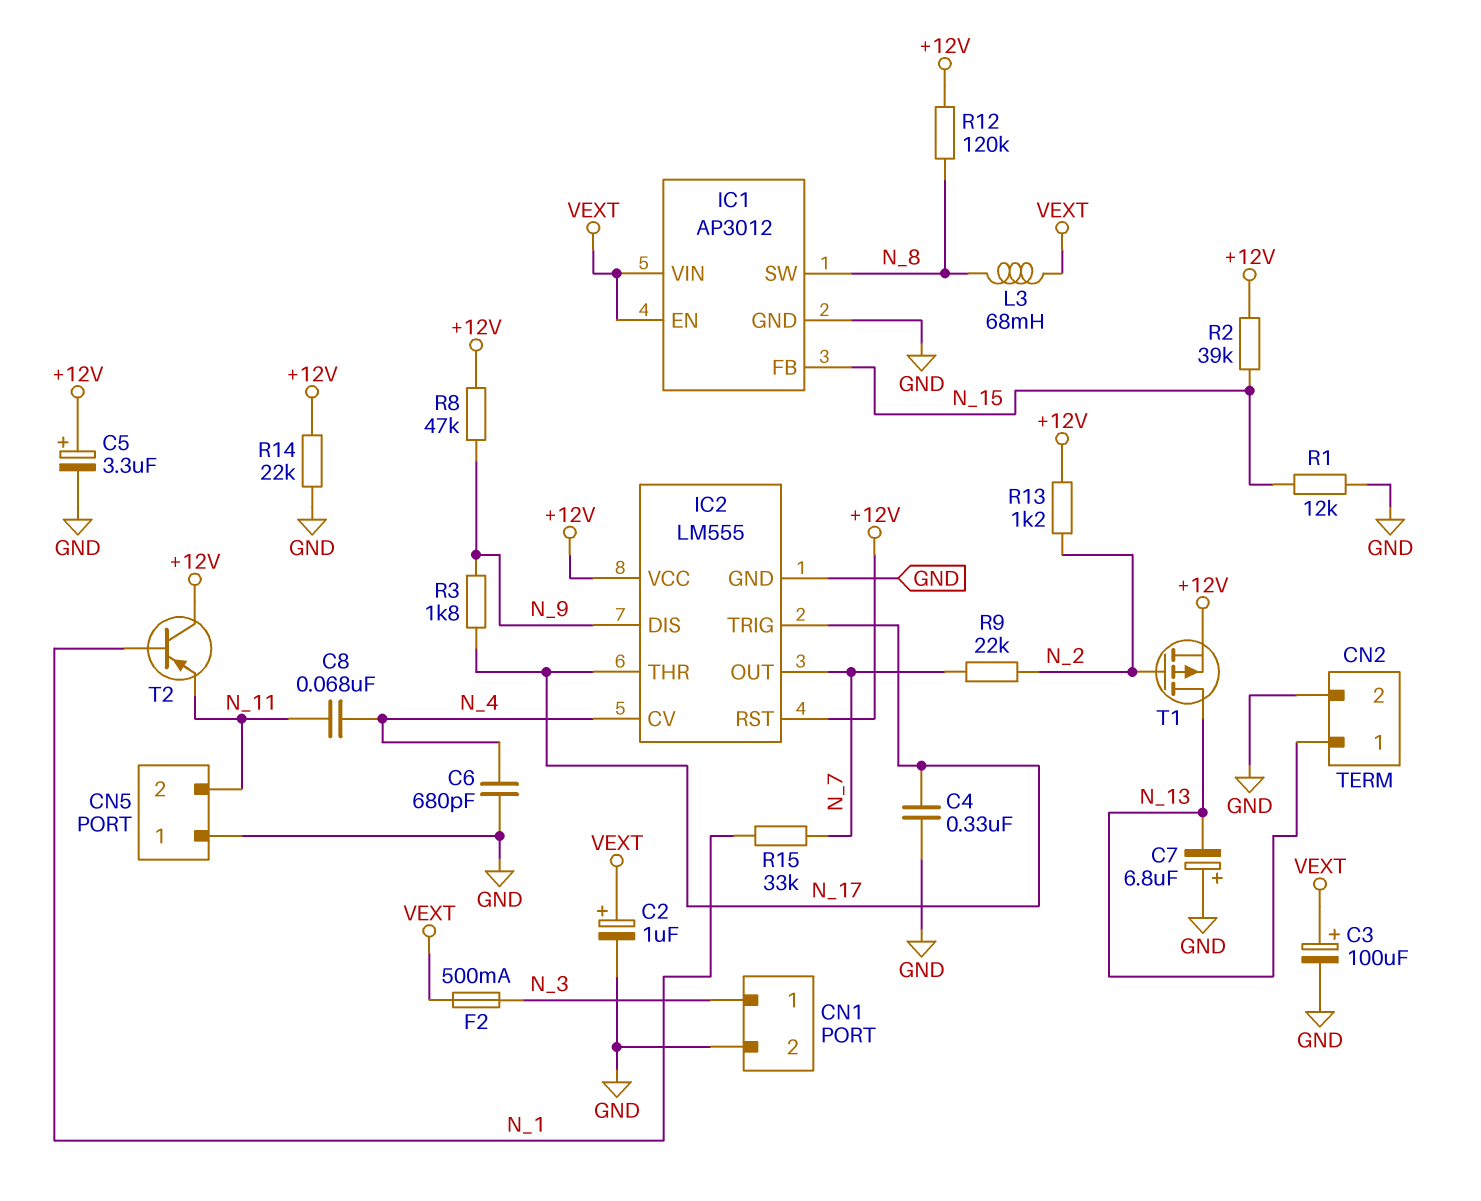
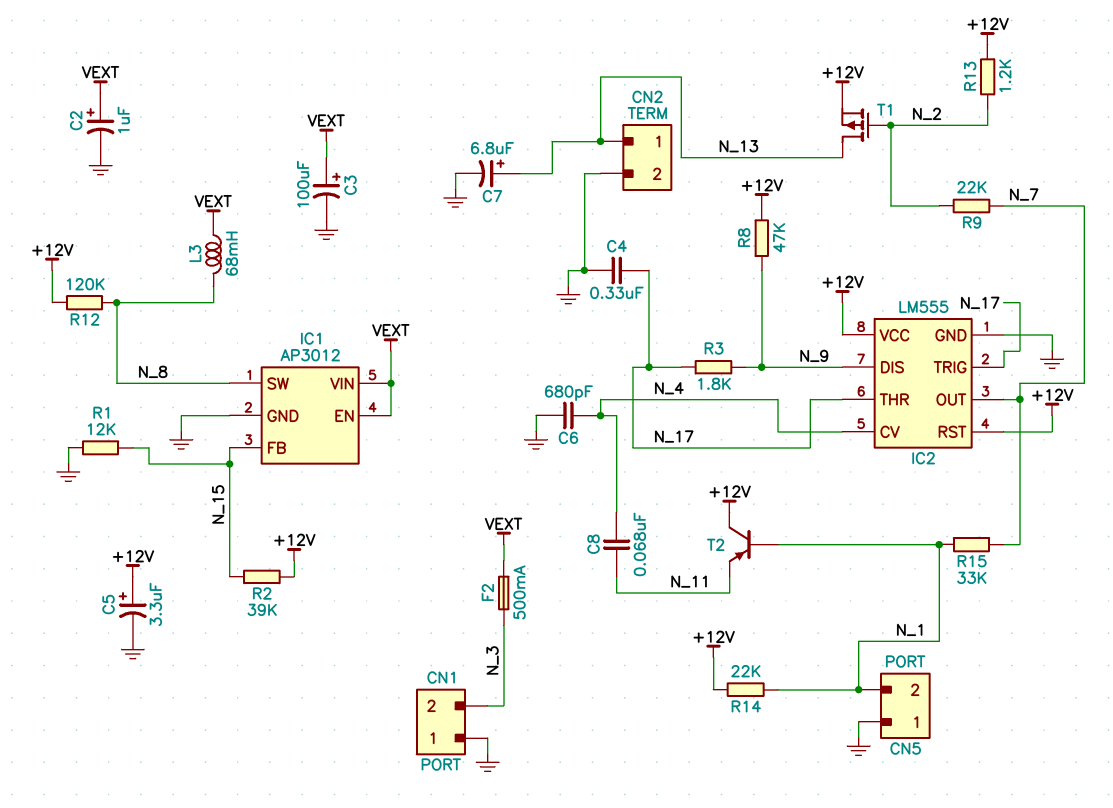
C7: 6.8uF (plus GND, minus N_13) -> 6.8uF (plus N_13, minus GND)
CN1 pin 1: N_3 -> GND
CN1 pin 2: GND -> N_3
CN5 pin 2: N_11 -> N_1
R14: 22k (+12V, GND) -> 22k (+12V, N_1)

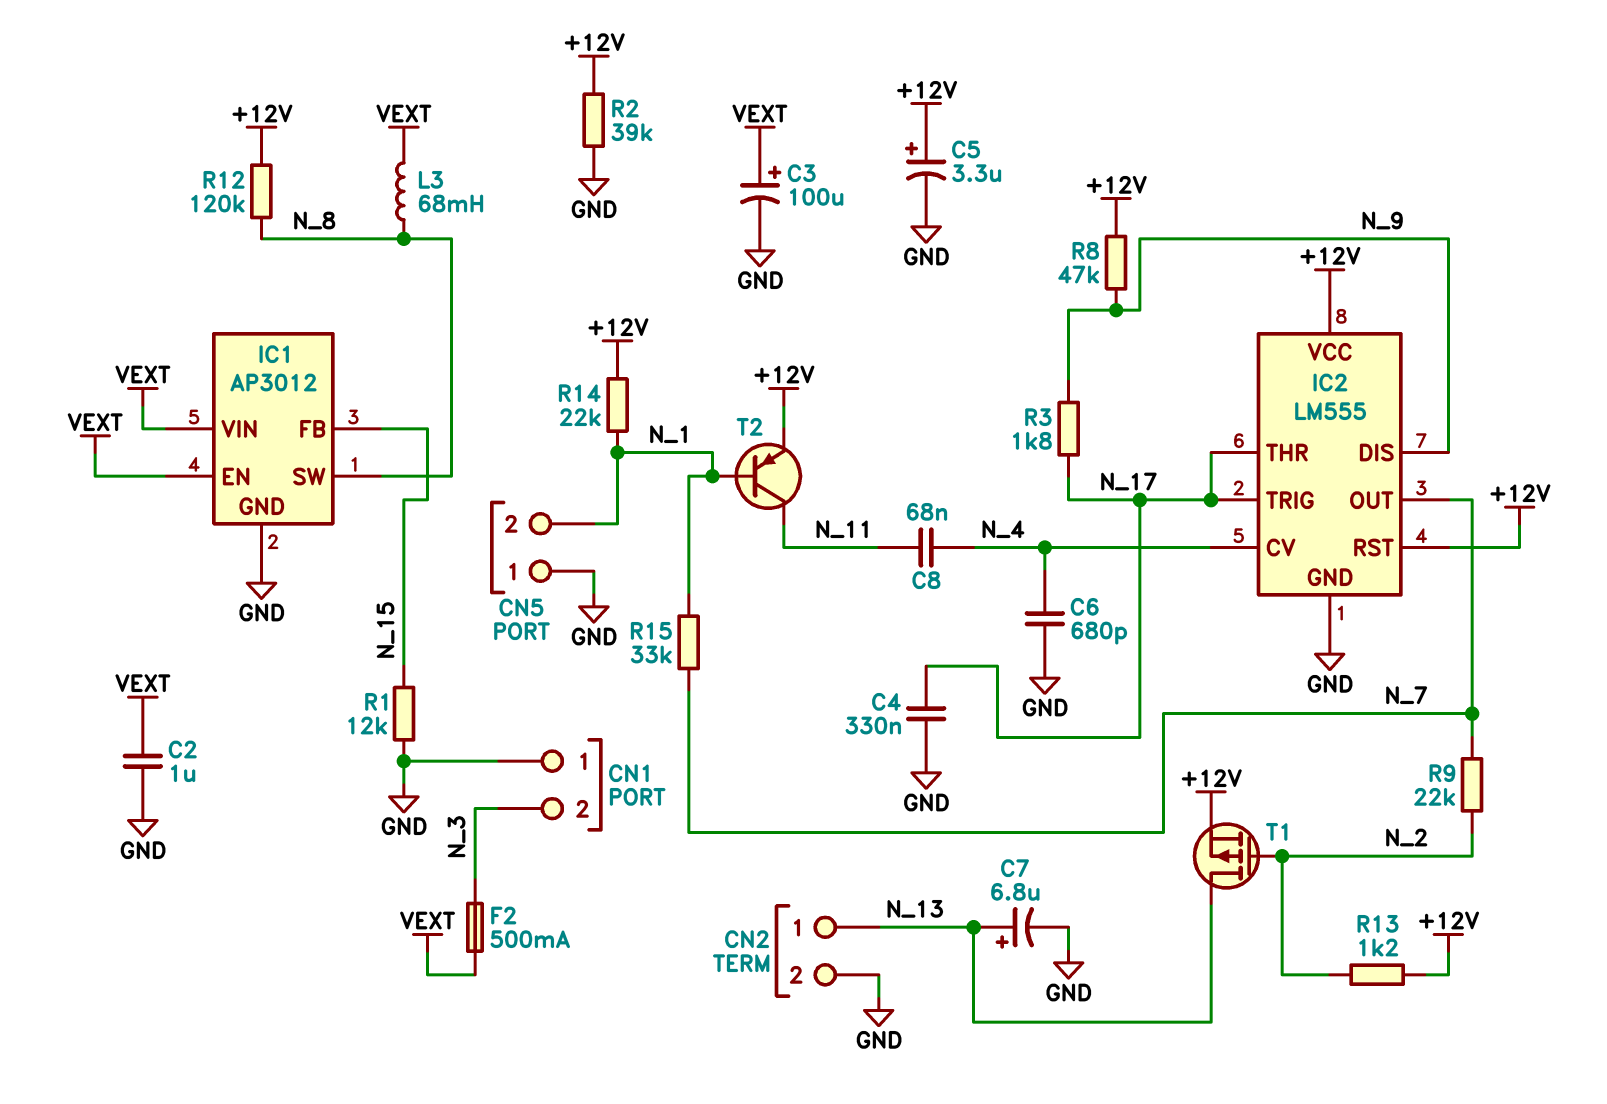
C2: 1uF (plus VEXT, minus GND) -> 1uF (GND, VEXT)
R2: 39k (+12V, N_15) -> 39k (+12V, GND)
T2: PNP (B N_1, C +12V, E N_11) -> PNP (B N_1, C N_11, E +12V)

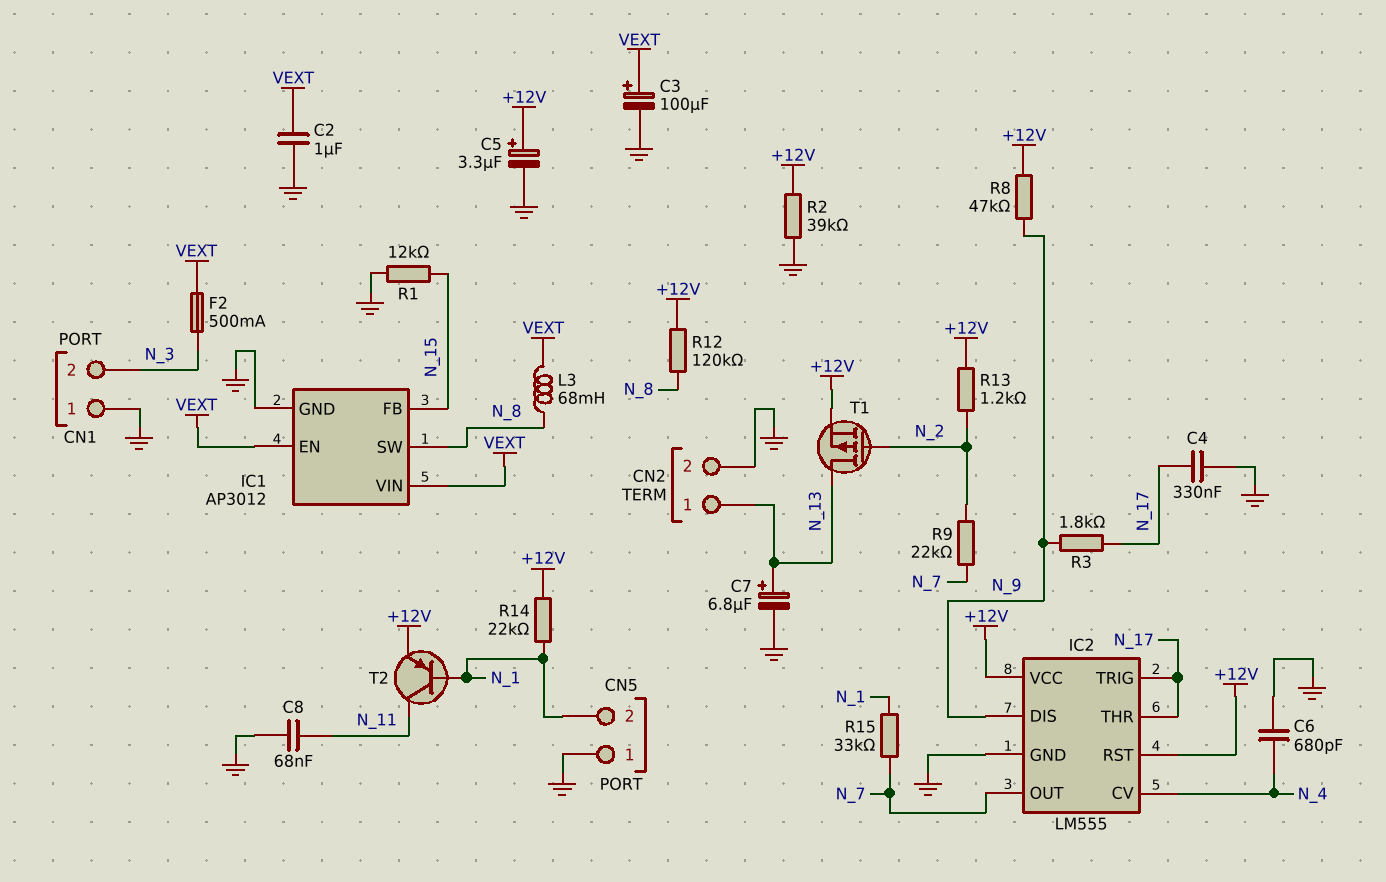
C8: 68nF (N_4, N_11) -> 68nF (GND, N_11)

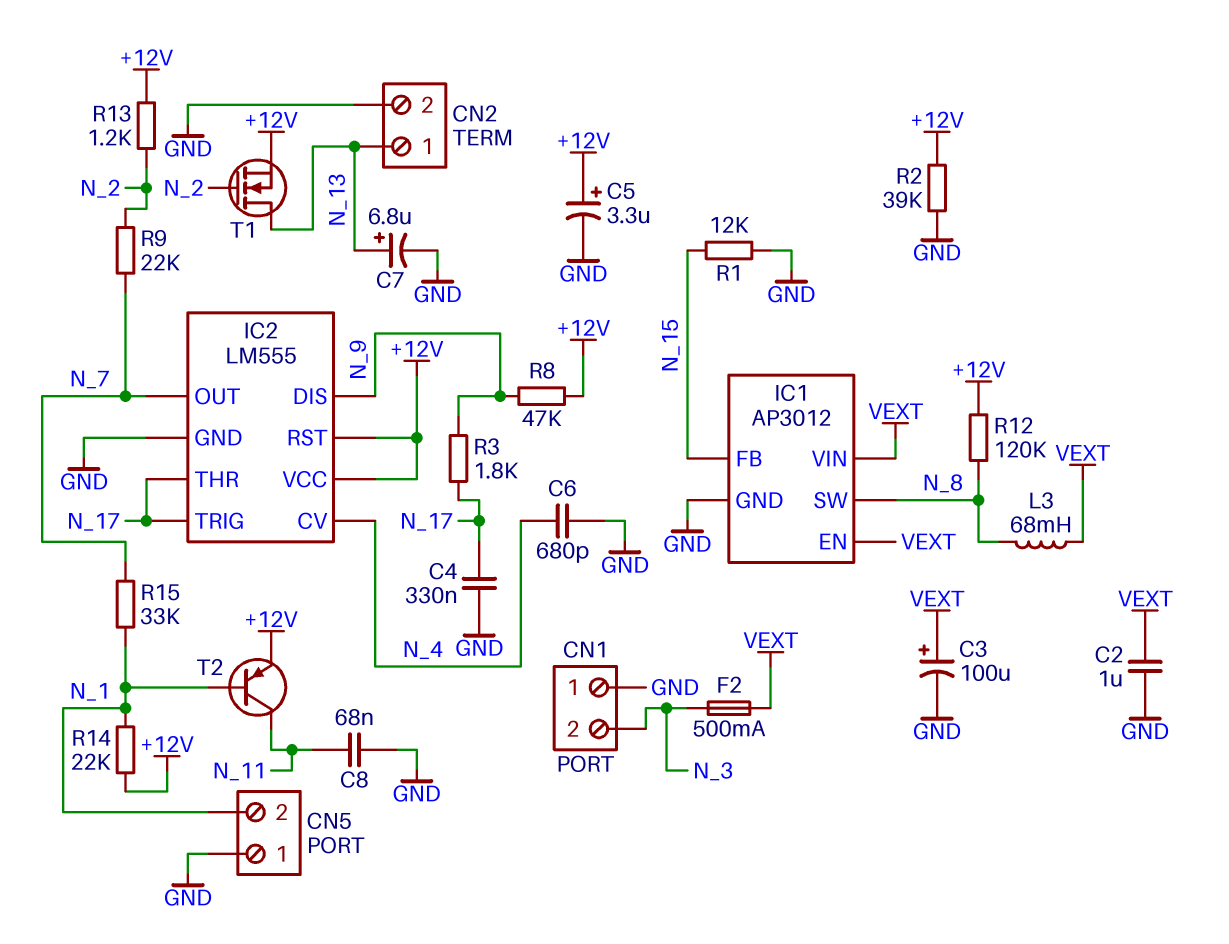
T1: PMOS (G N_2, D N_13, S +12V) -> NMOS (G N_2, D N_13, S +12V)

